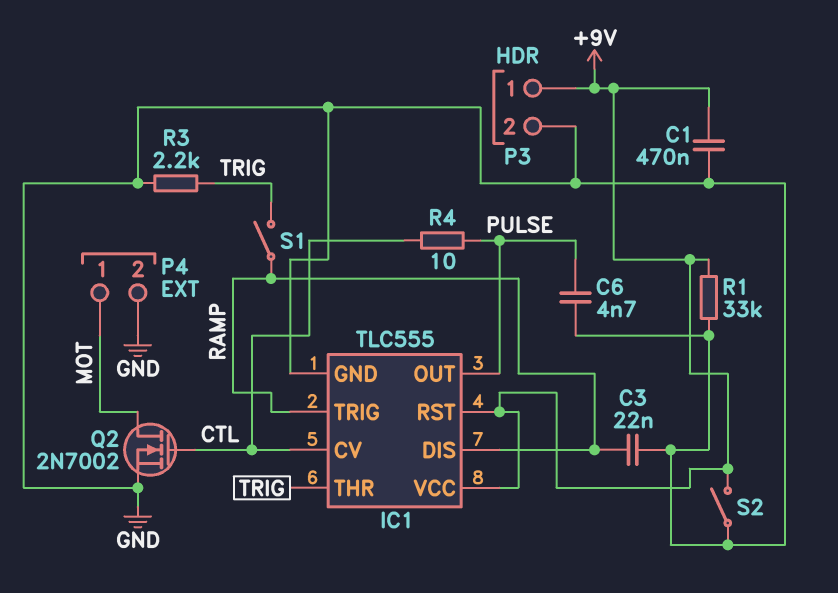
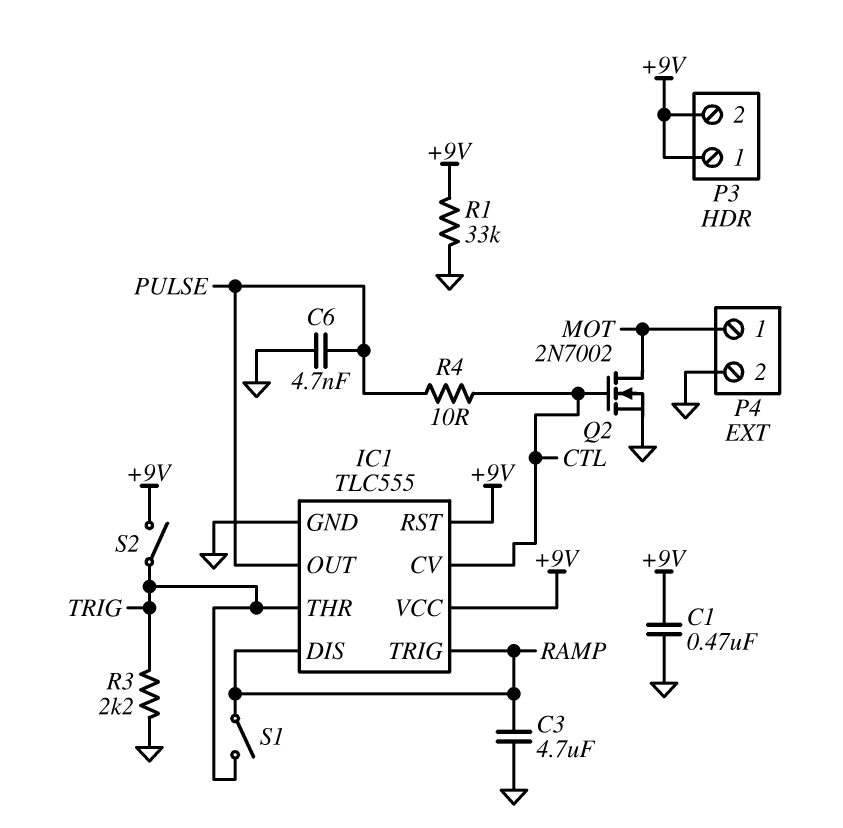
C3: 22nF (GND, RAMP) -> 4.7uF (GND, RAMP)
P3 pin 2: GND -> +9V
S2: switch (+9V, GND) -> switch (+9V, TRIG)

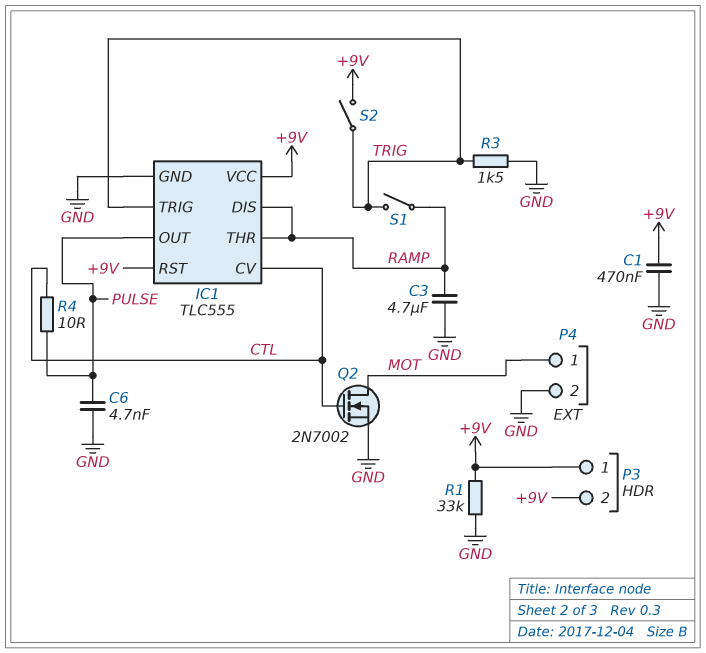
IC1 pin THR: TRIG -> RAMP
IC1 pin TRIG: RAMP -> TRIG
R3: 2.2k (GND, TRIG) -> 1.5k (GND, TRIG)

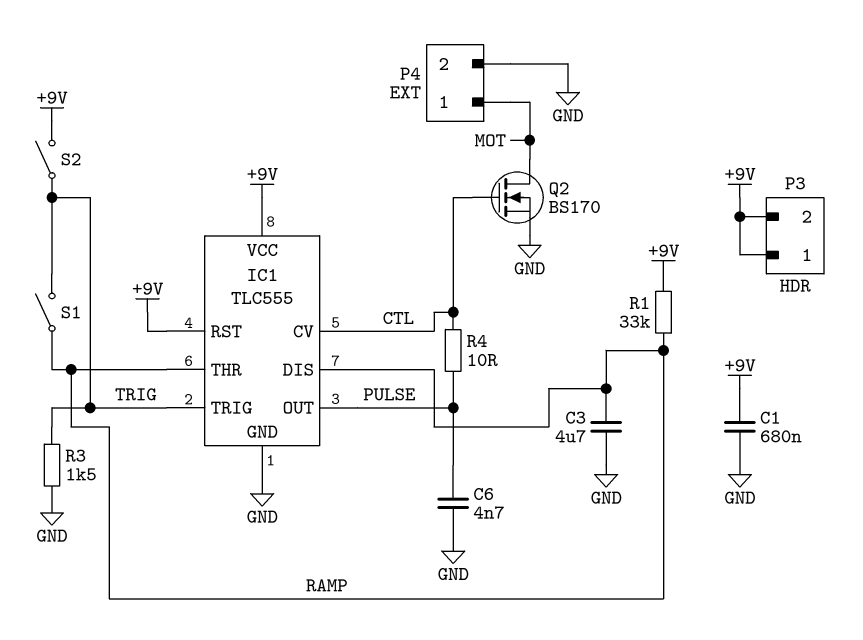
C1: 470nF (+9V, GND) -> 680nF (+9V, GND)
Q2: NMOS 2N7002 (G CTL, D MOT, S GND) -> NMOS BS170 (G CTL, D MOT, S GND)
R1: 33k (+9V, GND) -> 33k (+9V, RAMP)

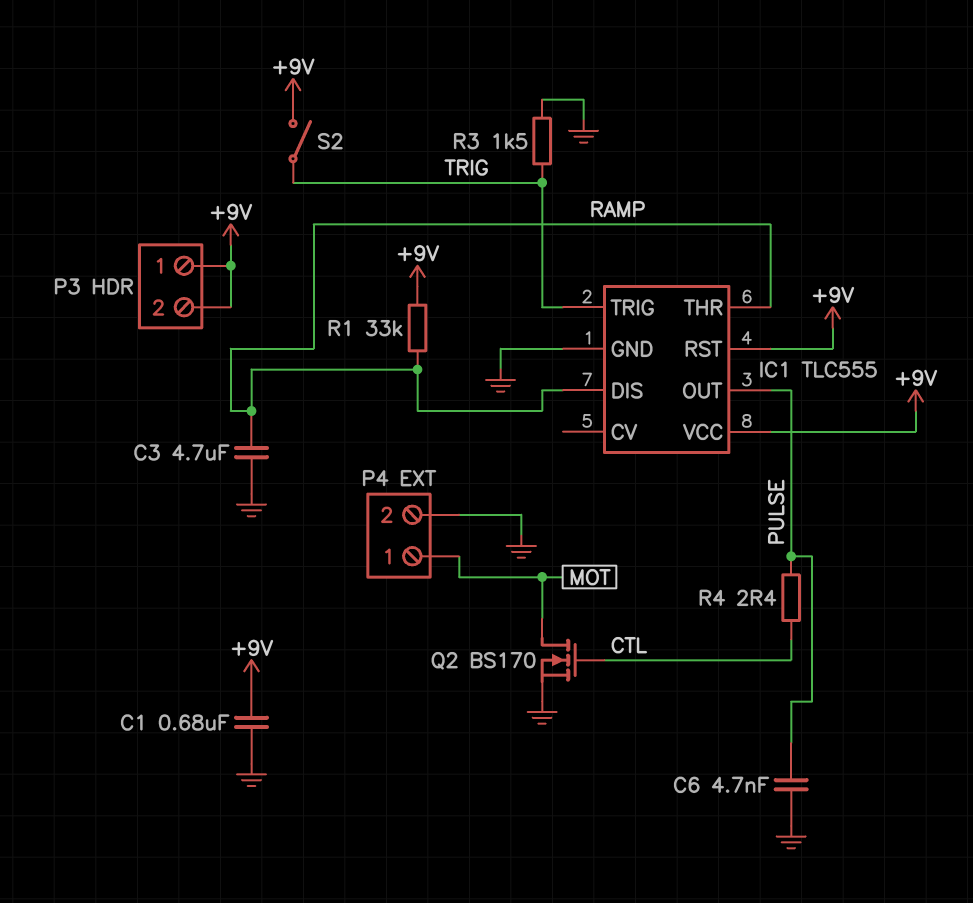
IC1 pin CV: CTL -> none
R4: 10 (CTL, PULSE) -> 2.4 (CTL, PULSE)
S1: switch (RAMP, TRIG) -> none

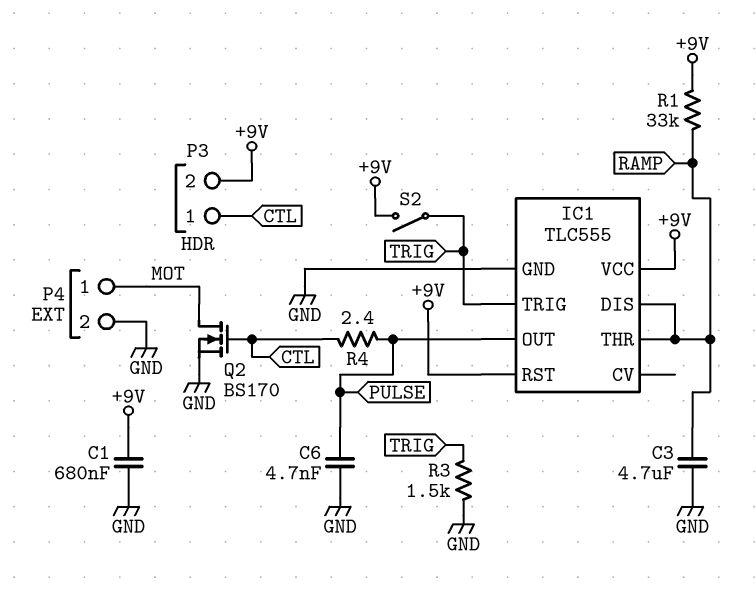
P3 pin 1: +9V -> CTL

